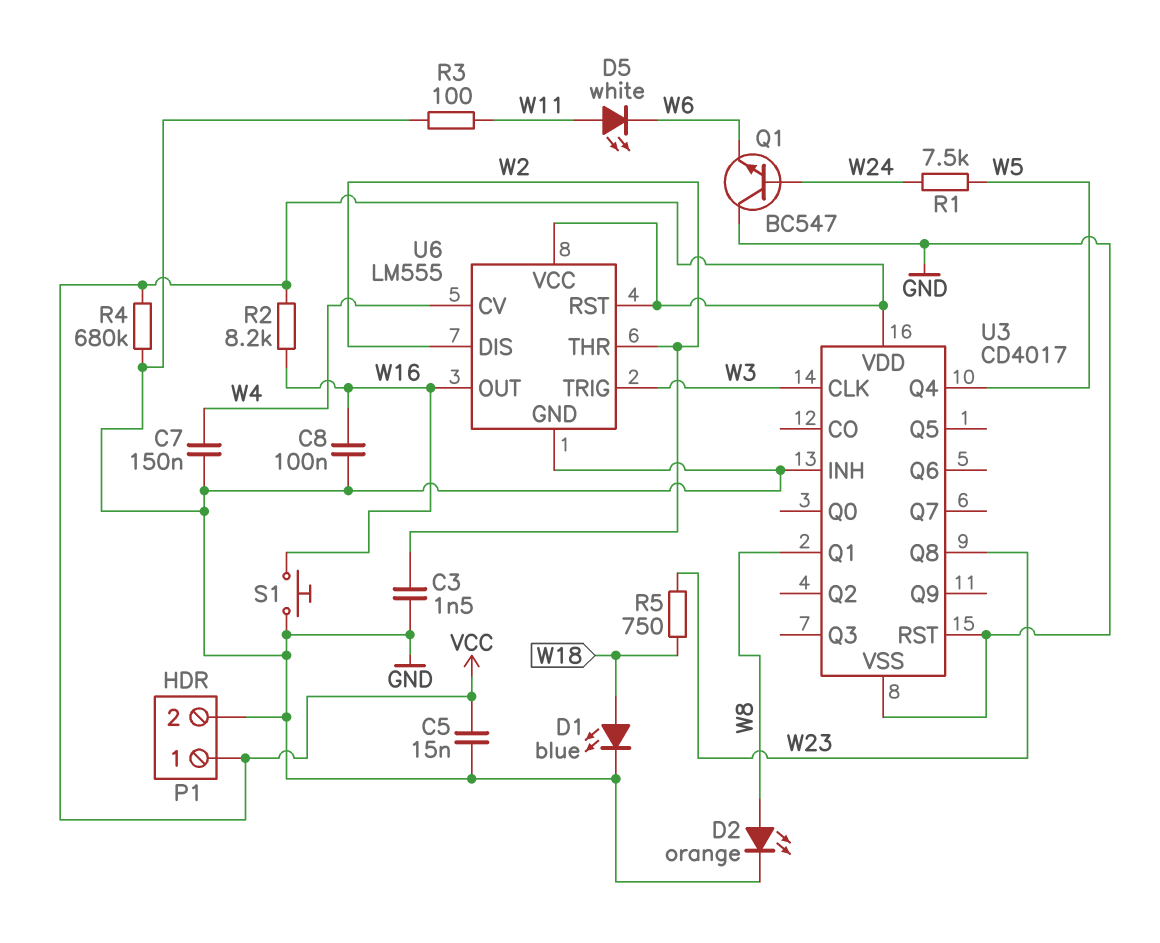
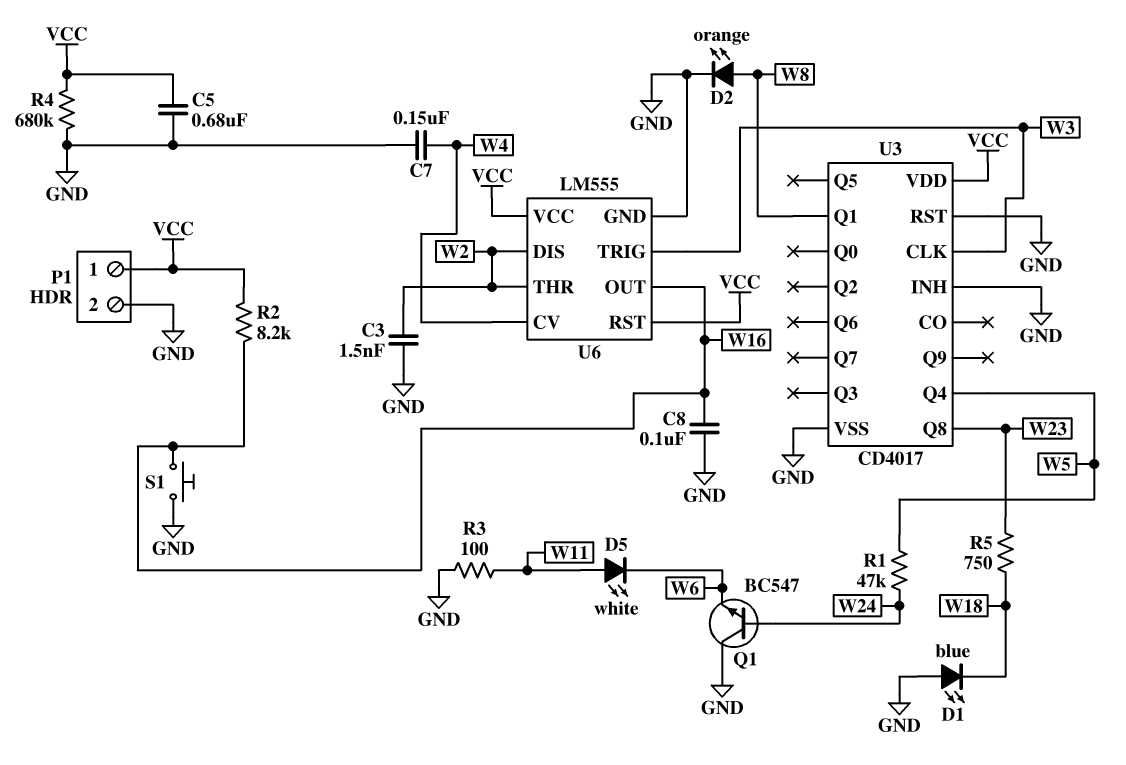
C5: 15nF (GND, VCC) -> 680nF (GND, VCC)
D1: LED blue (A W18, K GND) -> LED blue (A GND, K W18)
R1: 7.5k (W5, W24) -> 47k (W5, W24)

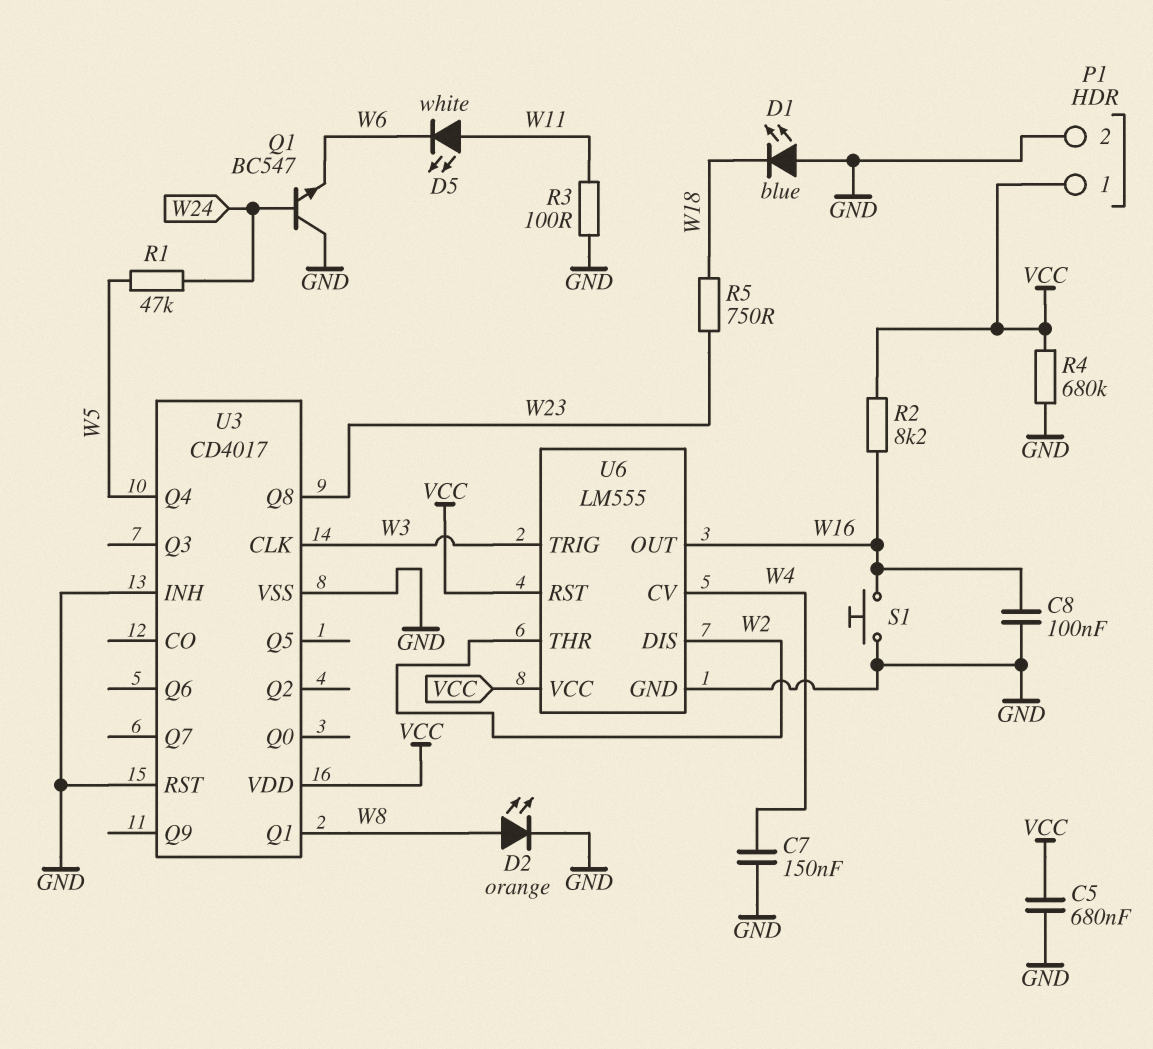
C3: 1.5nF (GND, W2) -> none

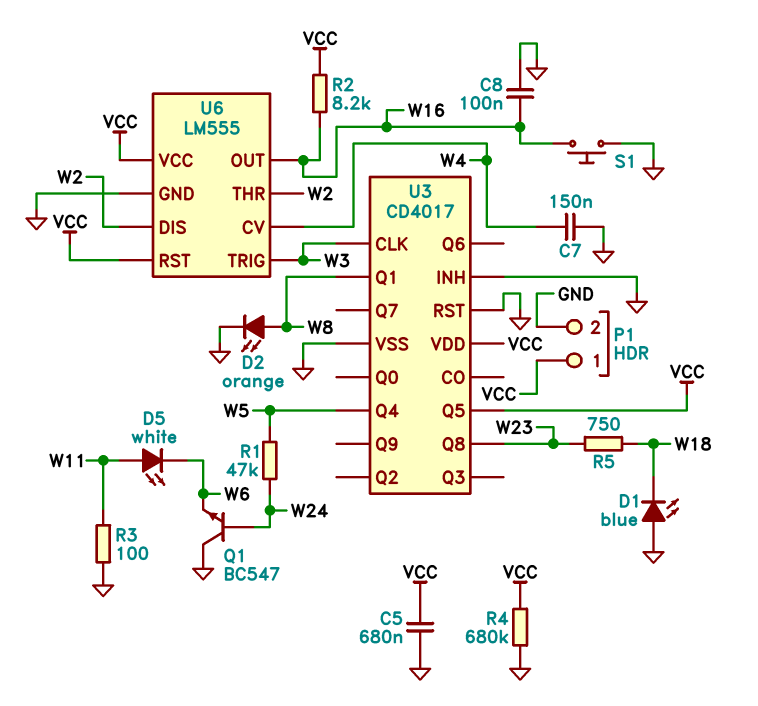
U3 pin Q5: none -> VCC

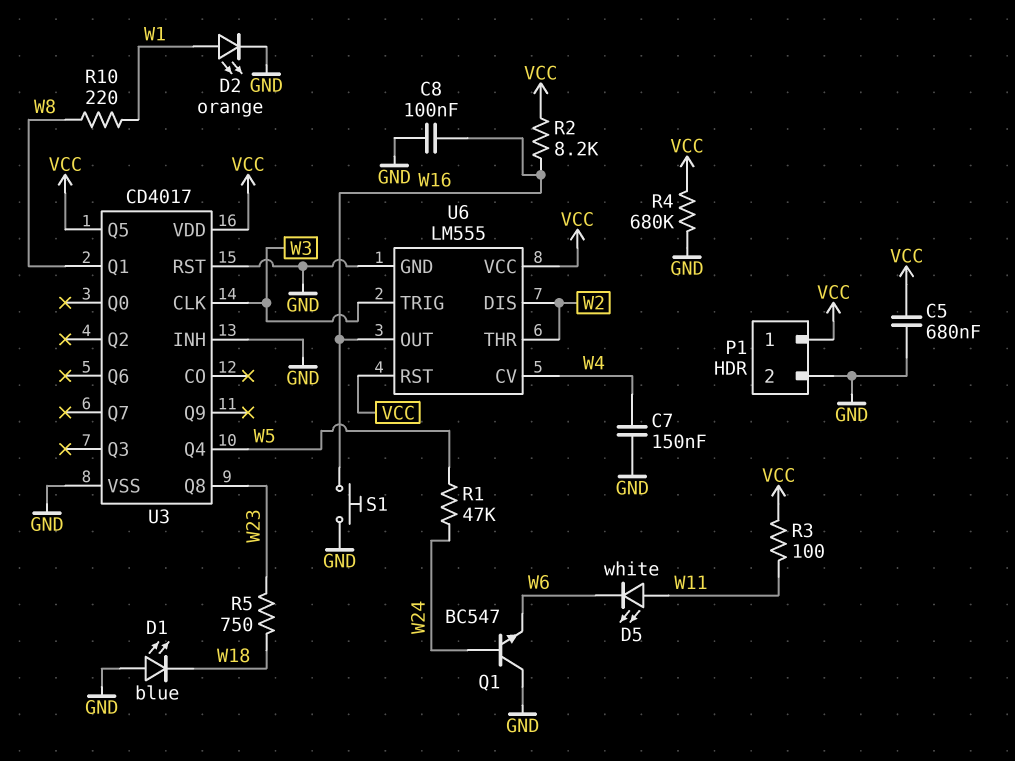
D2: LED orange (A W8, K GND) -> LED orange (A W1, K GND)
R3: 100 (GND, W11) -> 100 (VCC, W11)
R10: none -> 220 (W1, W8)

